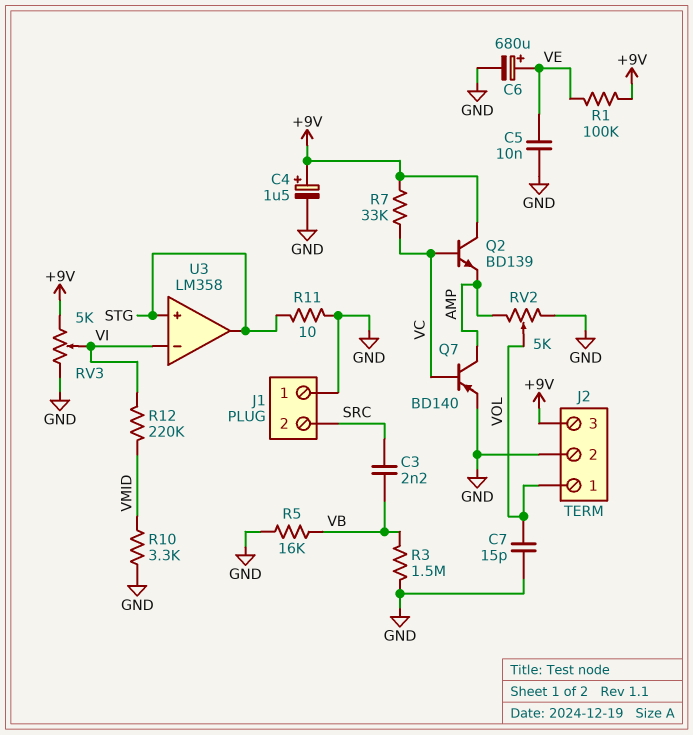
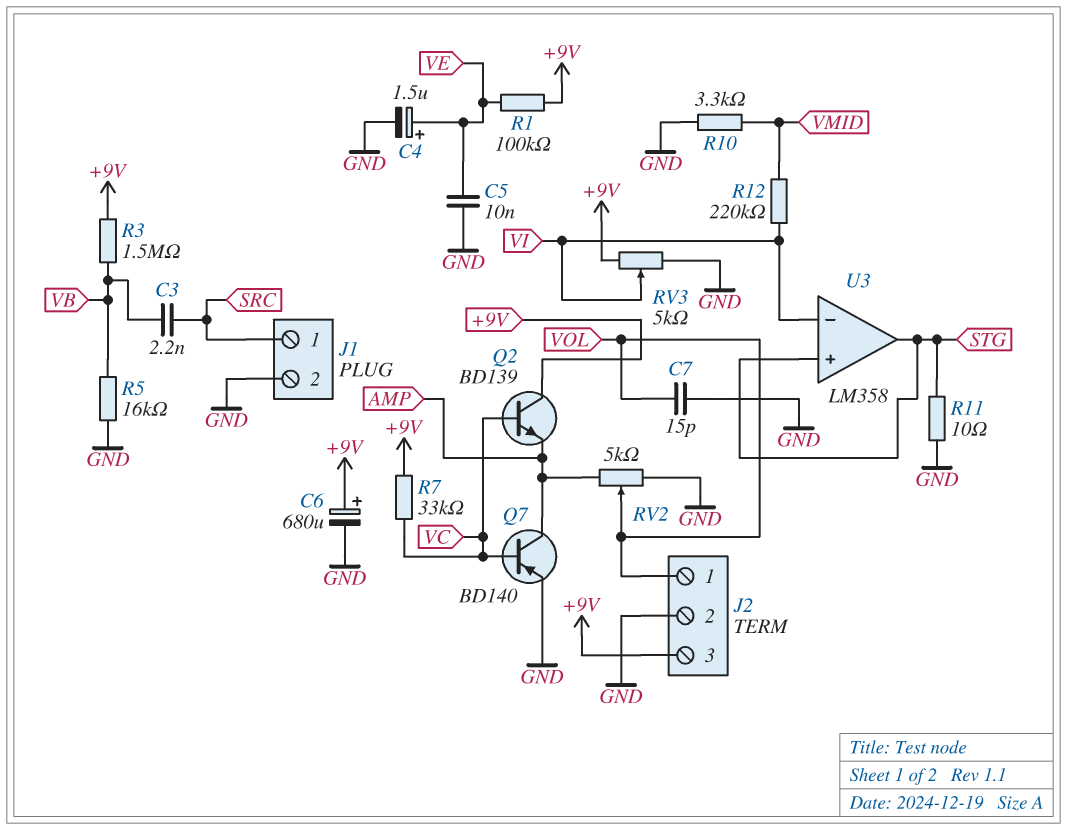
C4: 1.5uF (plus +9V, minus GND) -> 1.5uF (plus VE, minus GND)
C6: 680uF (plus VE, minus GND) -> 680uF (plus +9V, minus GND)
J1 pin 1: GND -> SRC
J1 pin 2: SRC -> GND
R3: 1.5M (GND, VB) -> 1.5M (+9V, VB)

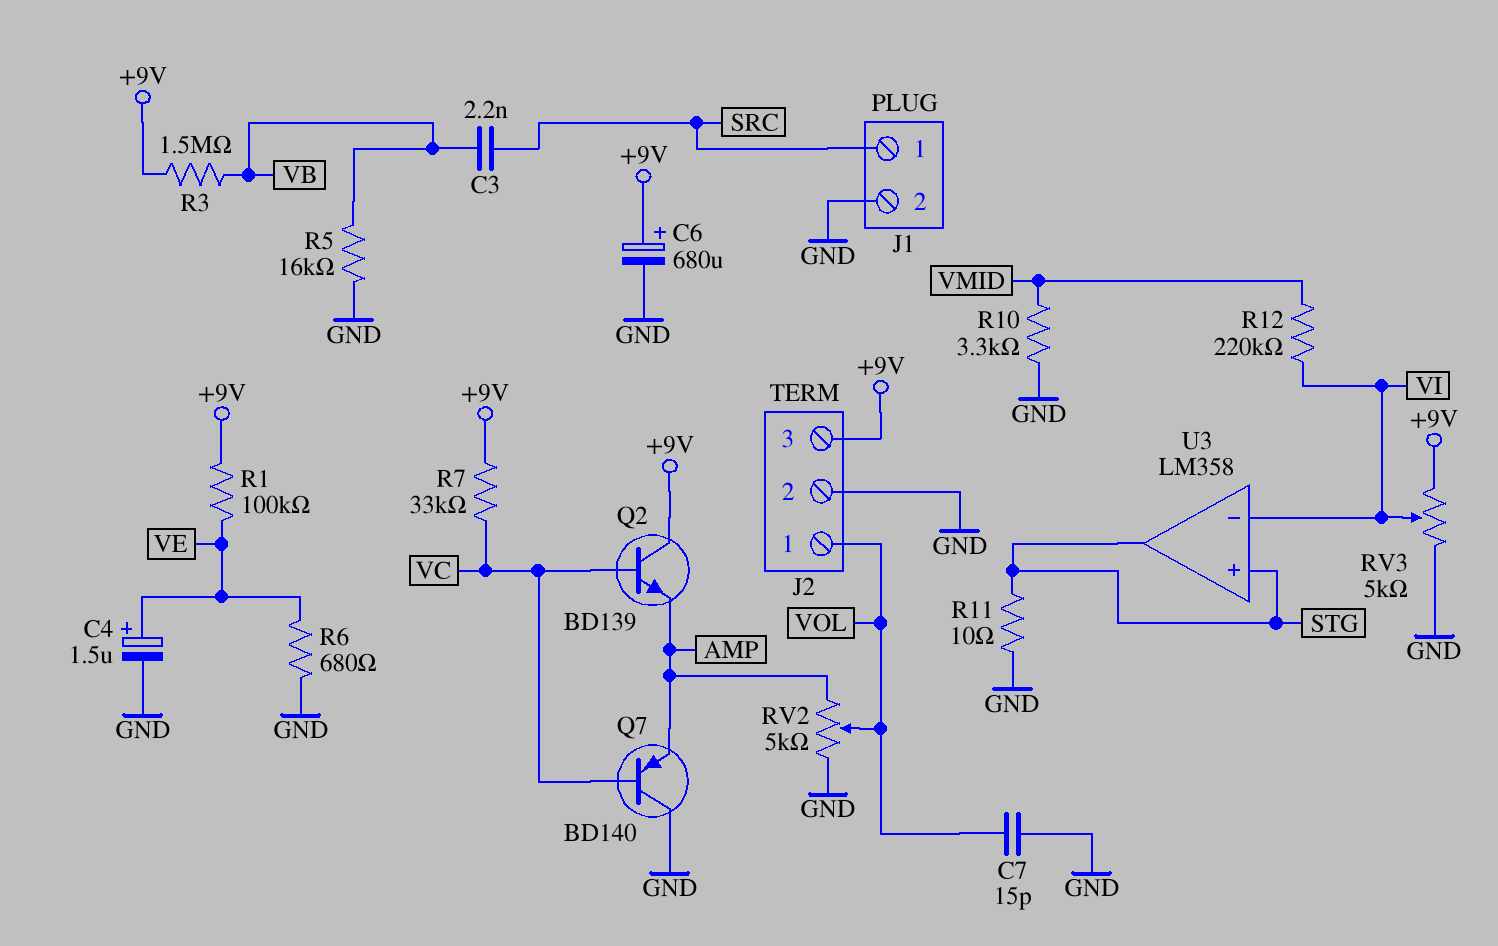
C5: 10nF (GND, VE) -> none
Q7: PNP BD140 (B VC, C AMP, E GND) -> PNP BD140 (B VC, C GND, E AMP)
R6: none -> 680 (GND, VE)

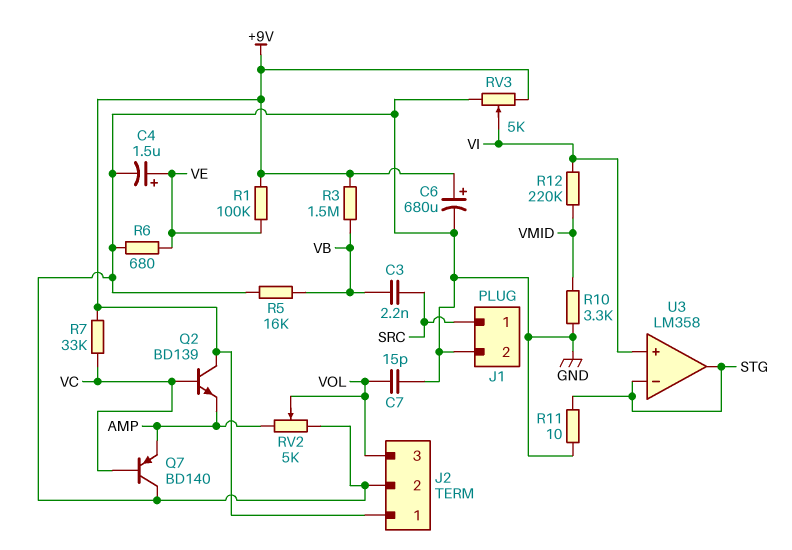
J2 pin 1: VOL -> +9V
J2 pin 3: +9V -> VOL
U3 pin in+: STG -> VI
U3 pin in-: VI -> STG

